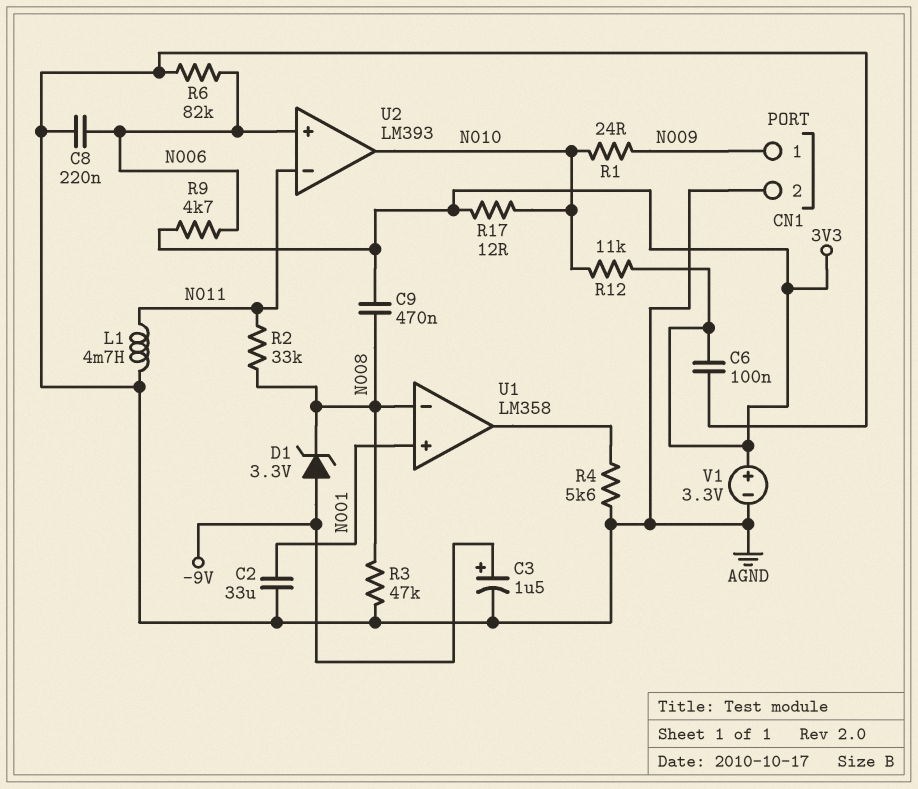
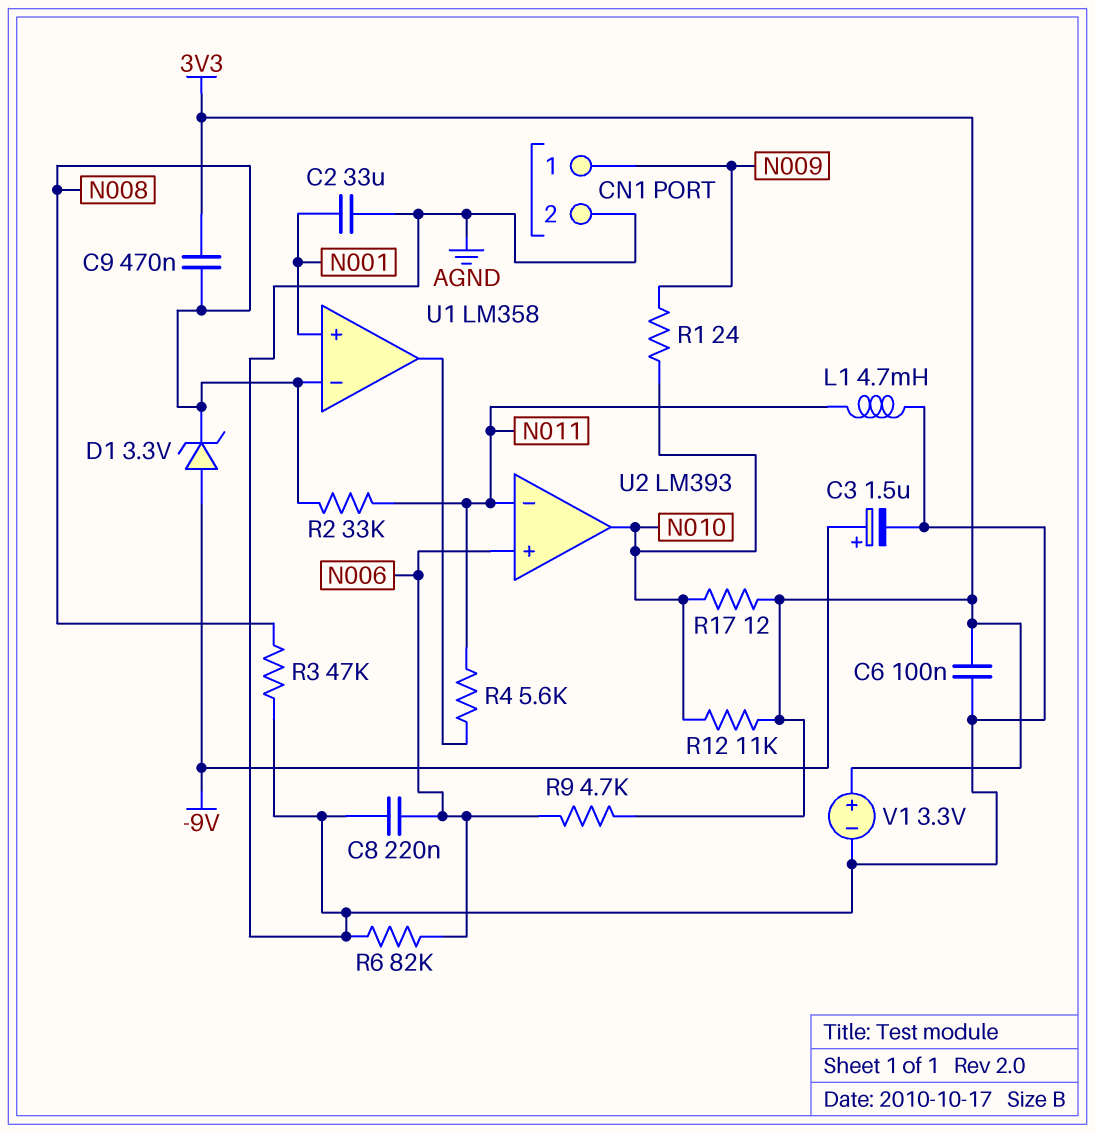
R4: 5.6k (AGND, U1/out) -> 5.6k (N011, U1/out)

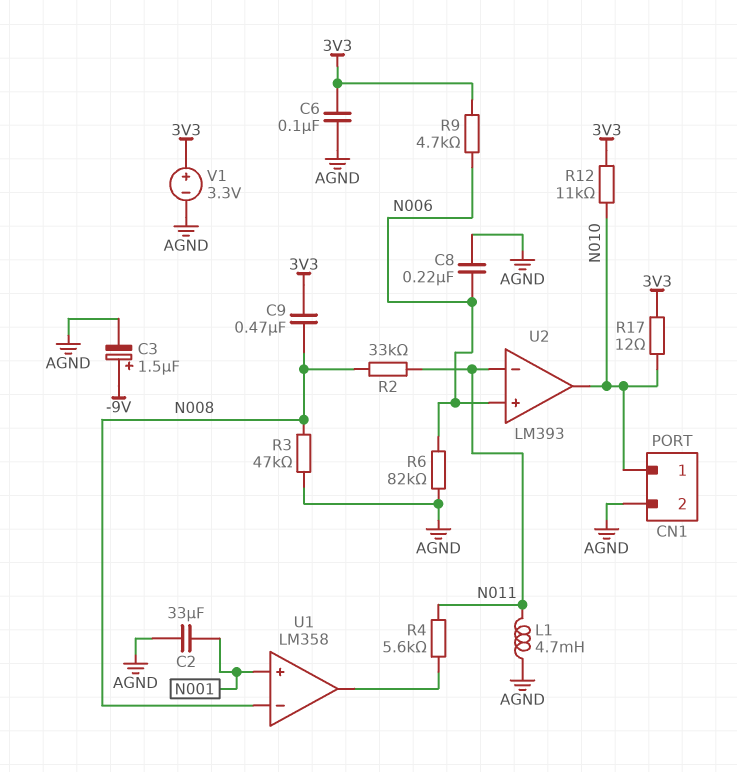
CN1 pin 1: N009 -> N010
D1: zener 3.3V (A -9V, K N008) -> none
R1: 24 (N009, N010) -> none

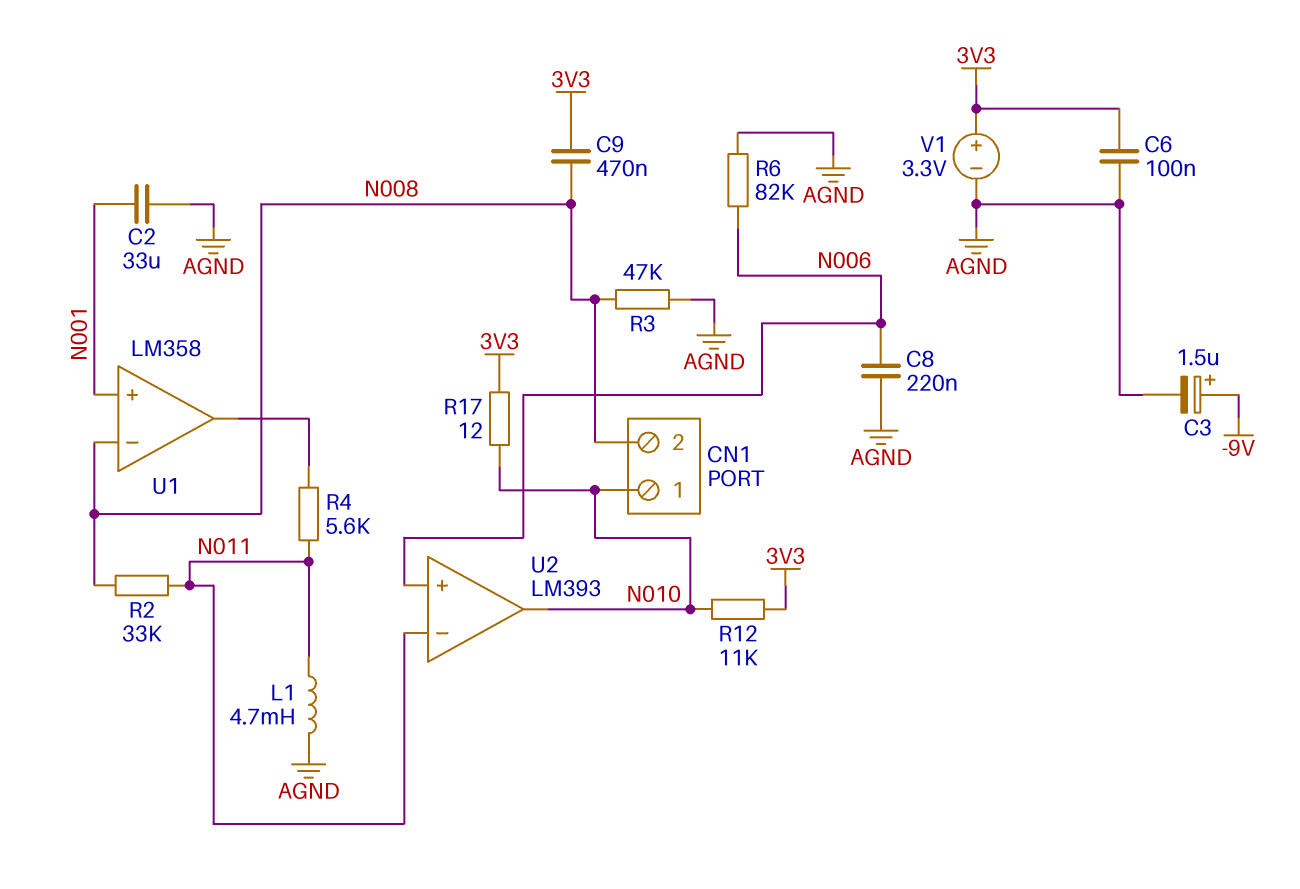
CN1 pin 2: AGND -> N008
R9: 4.7k (3V3, N006) -> none

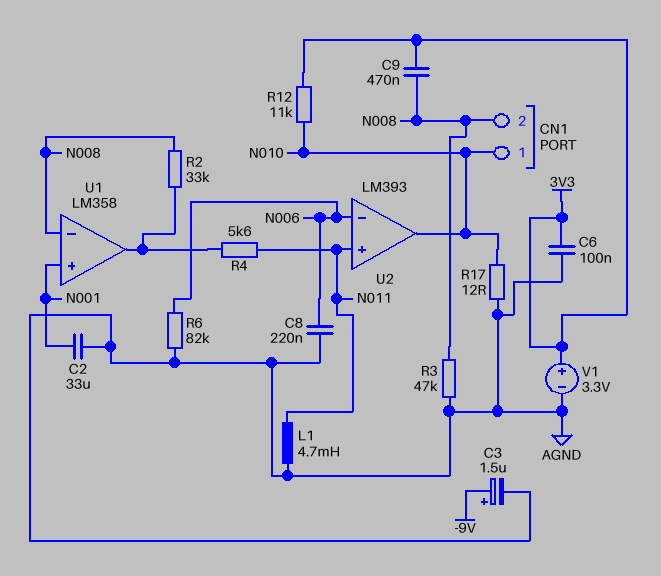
R2: 33k (N008, N011) -> 33k (N008, U1/out)
R17: 12 (3V3, N010) -> 12 (AGND, N010)
U2 pin in+: N006 -> N011
U2 pin in-: N011 -> N006

